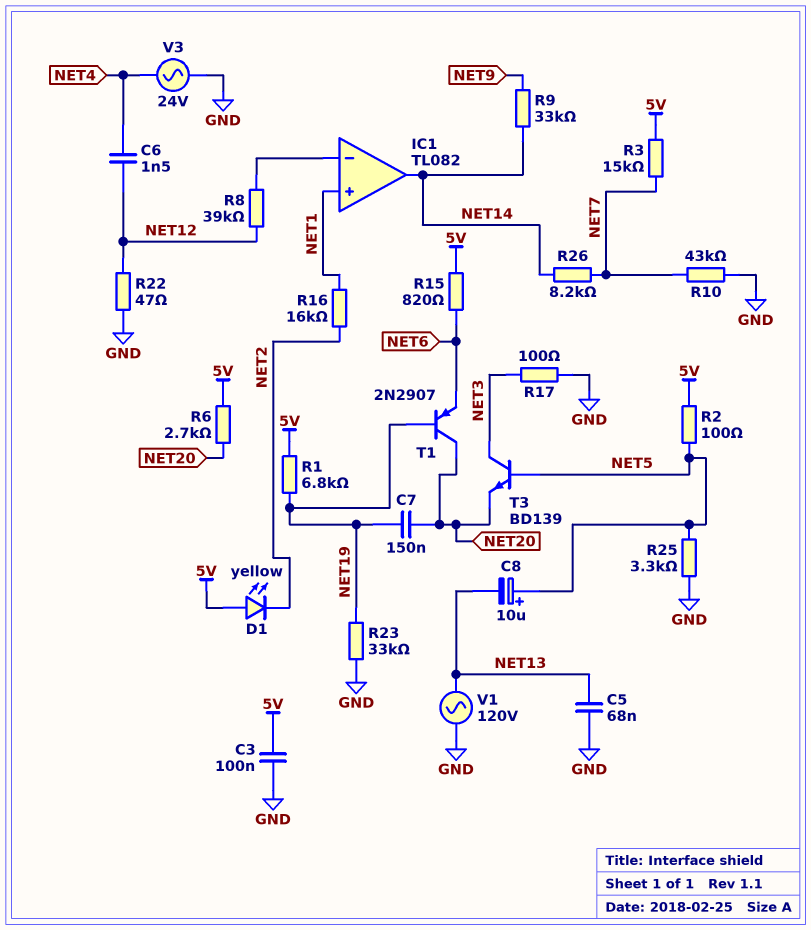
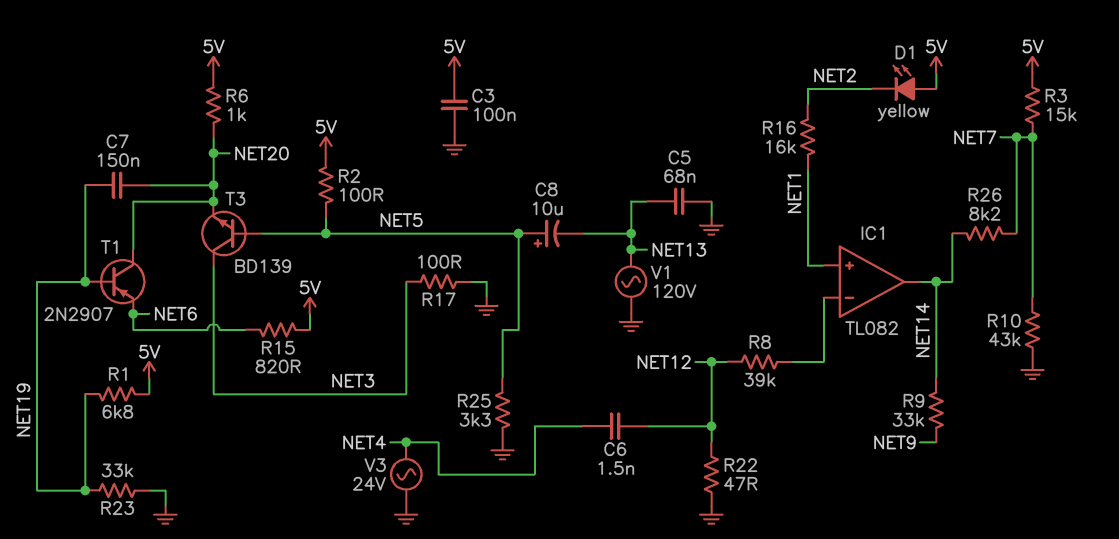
R6: 2.7k (5V, NET20) -> 1k (5V, NET20)

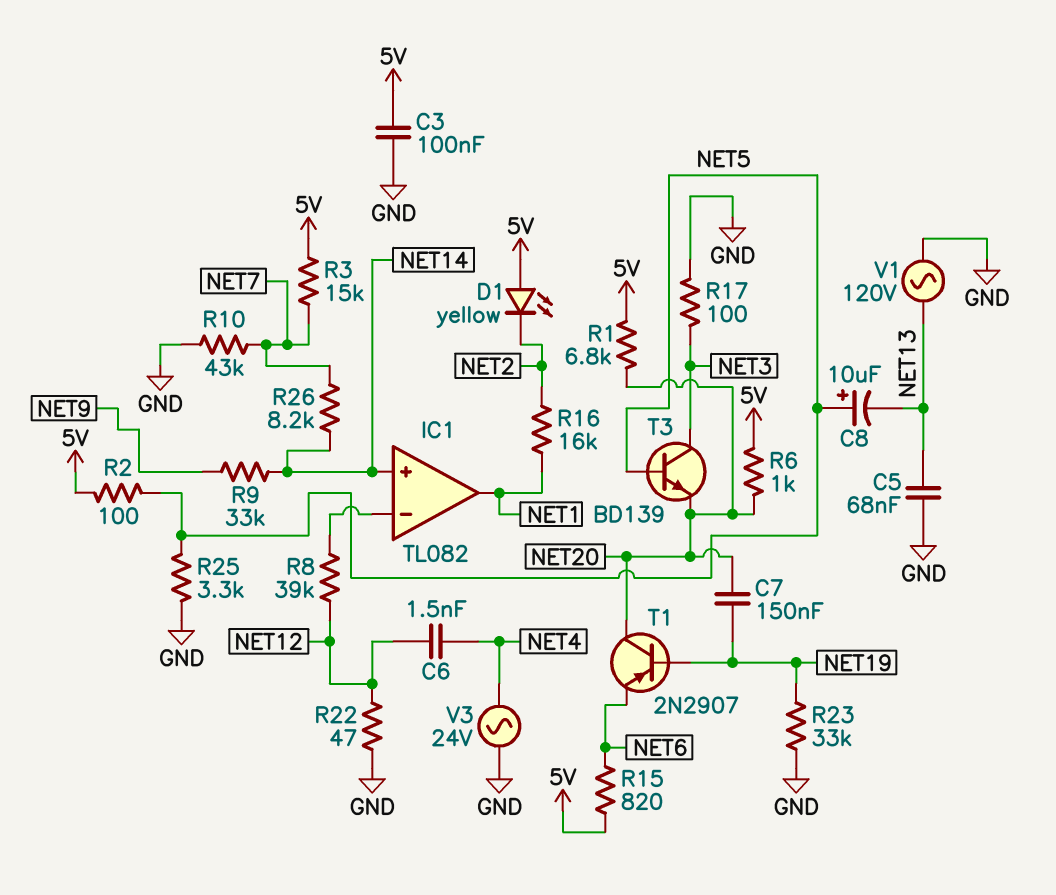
IC1 pin in+: NET1 -> NET14
IC1 pin out: NET14 -> NET1
R1: 6.8k (5V, NET19) -> 6.8k (5V, NET20)

